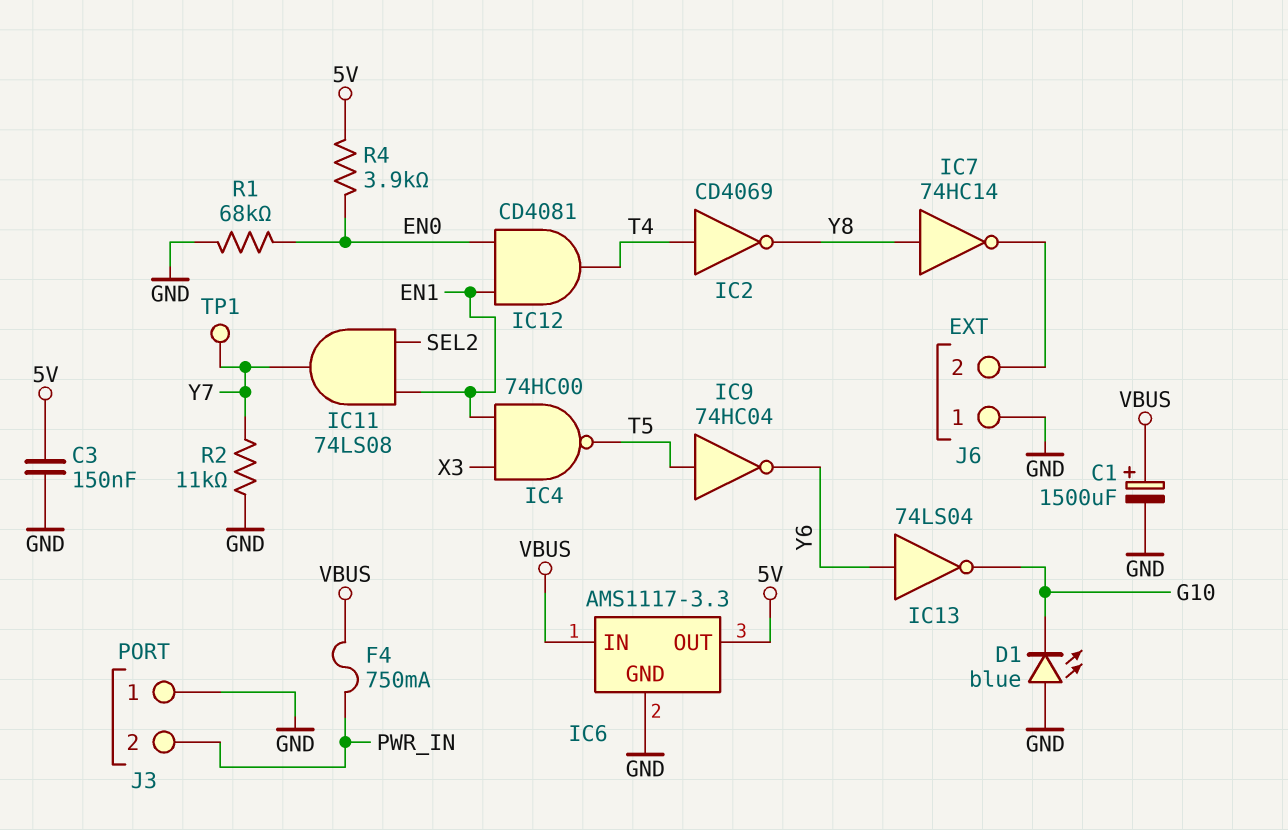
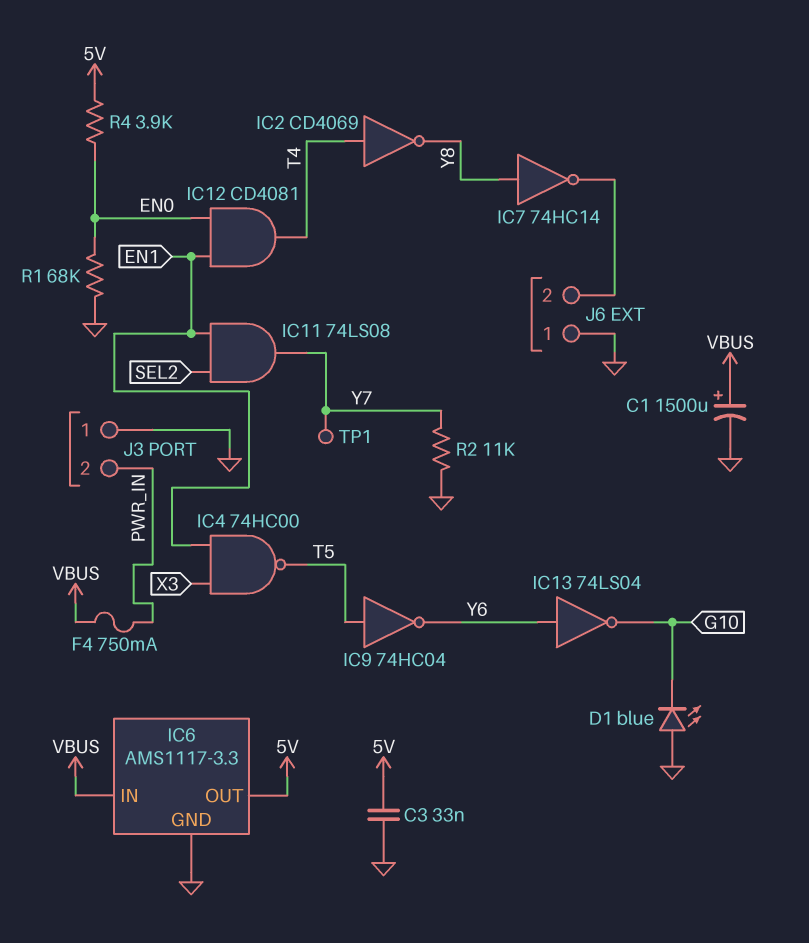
C3: 150nF (5V, GND) -> 33nF (5V, GND)

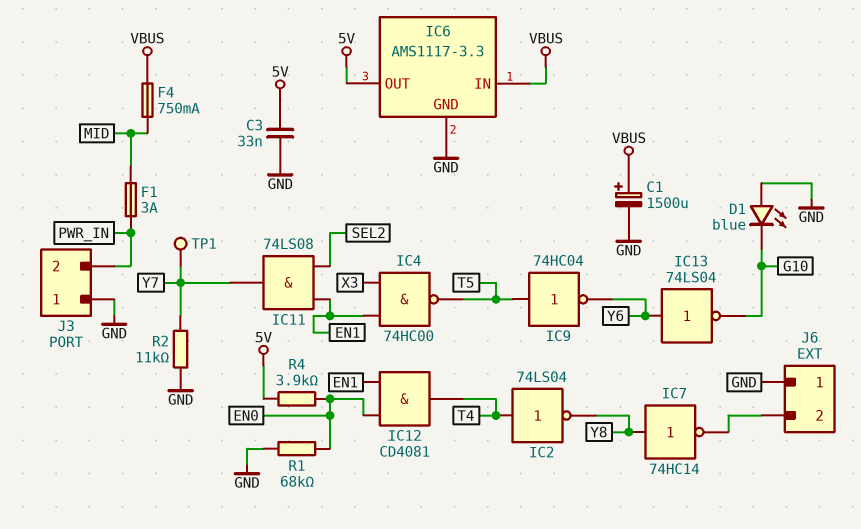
F1: none -> 3A (MID, PWR_IN)
F4: 750mA (PWR_IN, VBUS) -> 750mA (MID, VBUS)
IC2: NOT CD4069 (in T4, out Y8) -> NOT 74LS04 (in T4, out Y8)

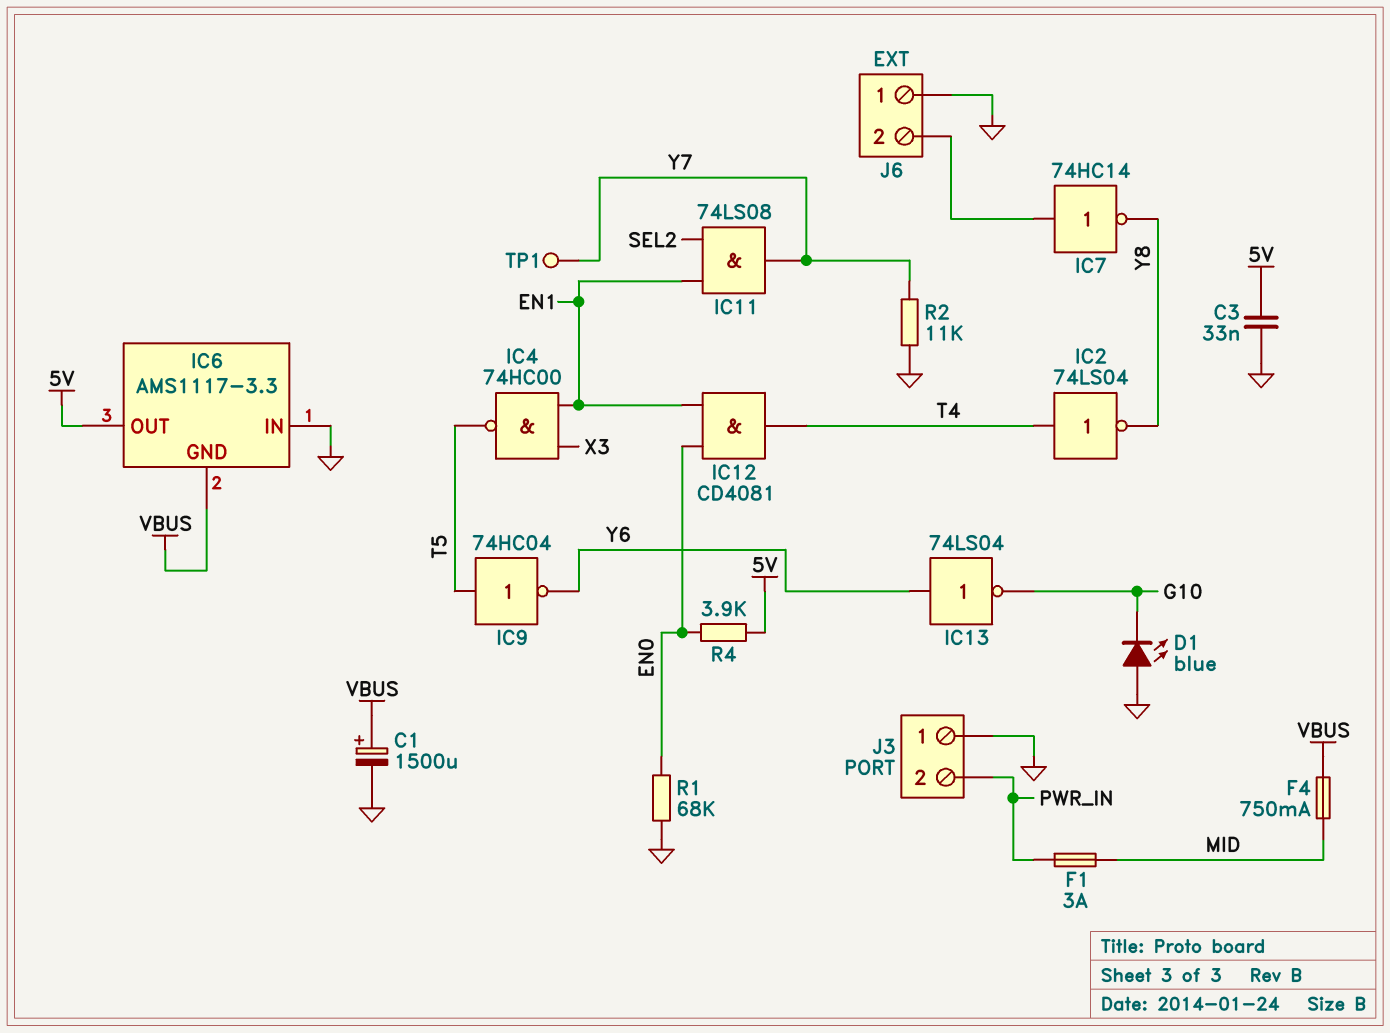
IC6 pin GND: GND -> VBUS
IC6 pin IN: VBUS -> GND
IC7: NOT 74HC14 (in Y8, out J6/2) -> NOT 74HC14 (in J6/2, out Y8)

